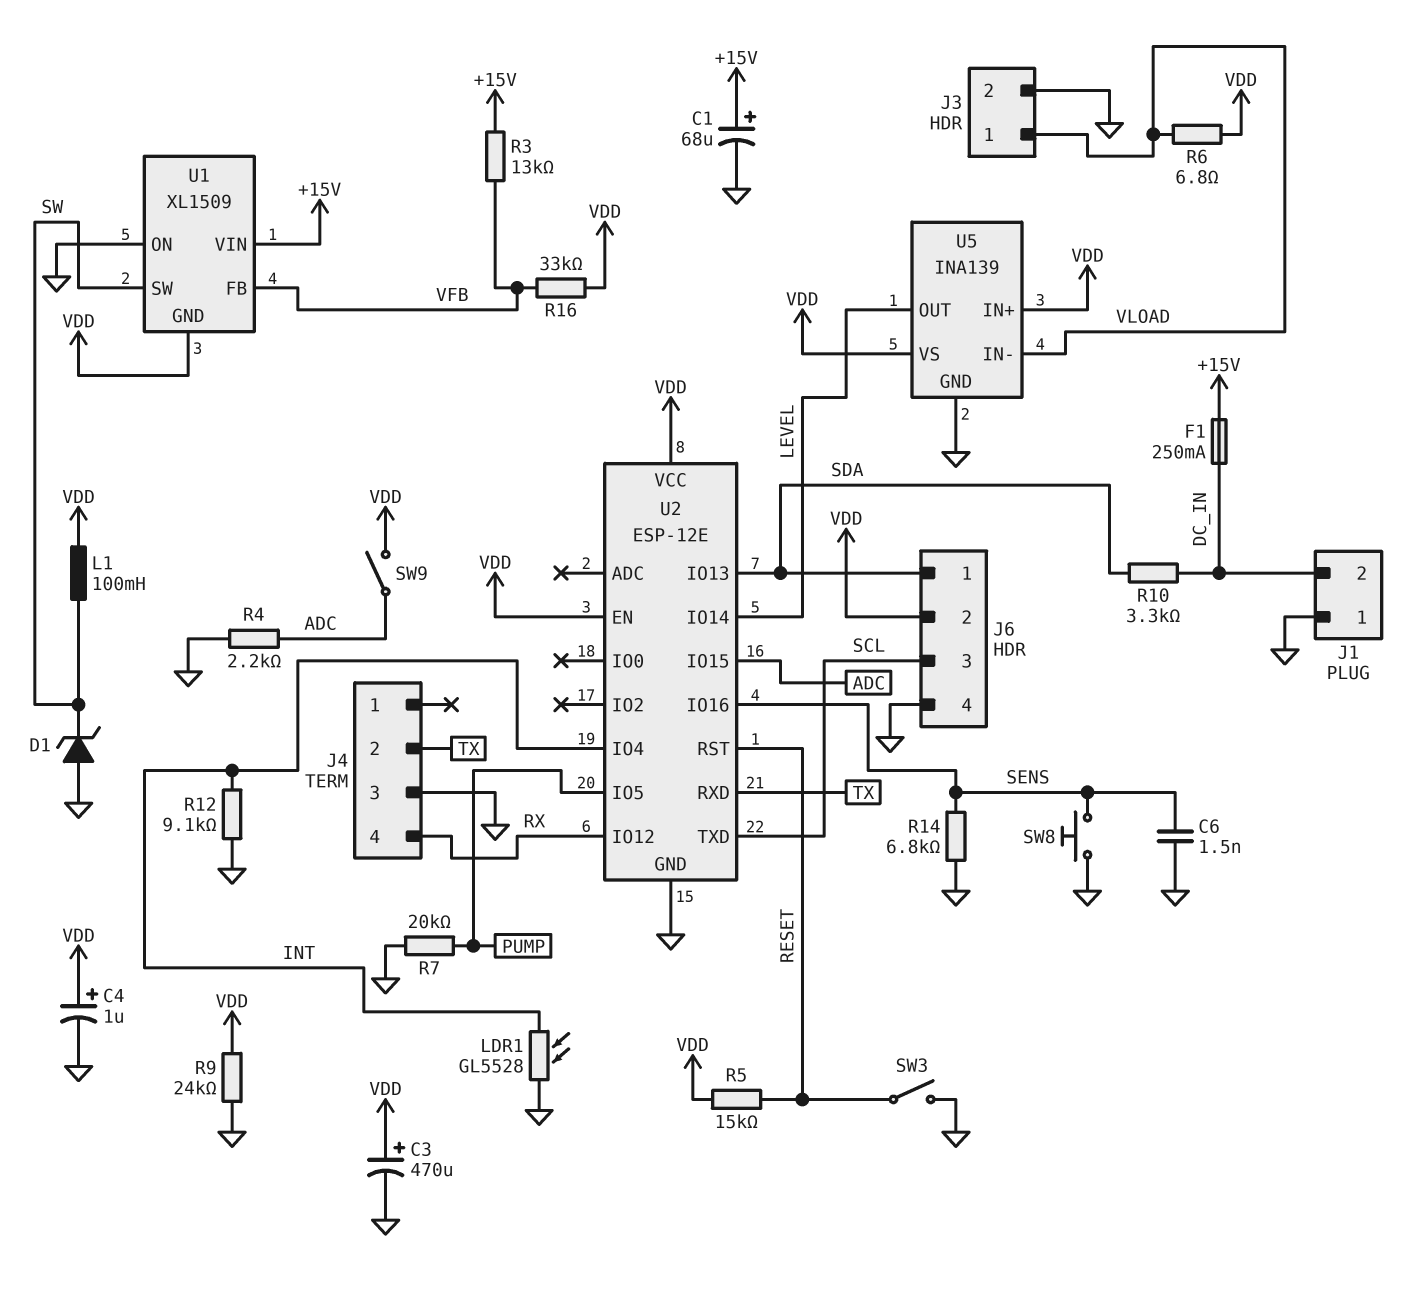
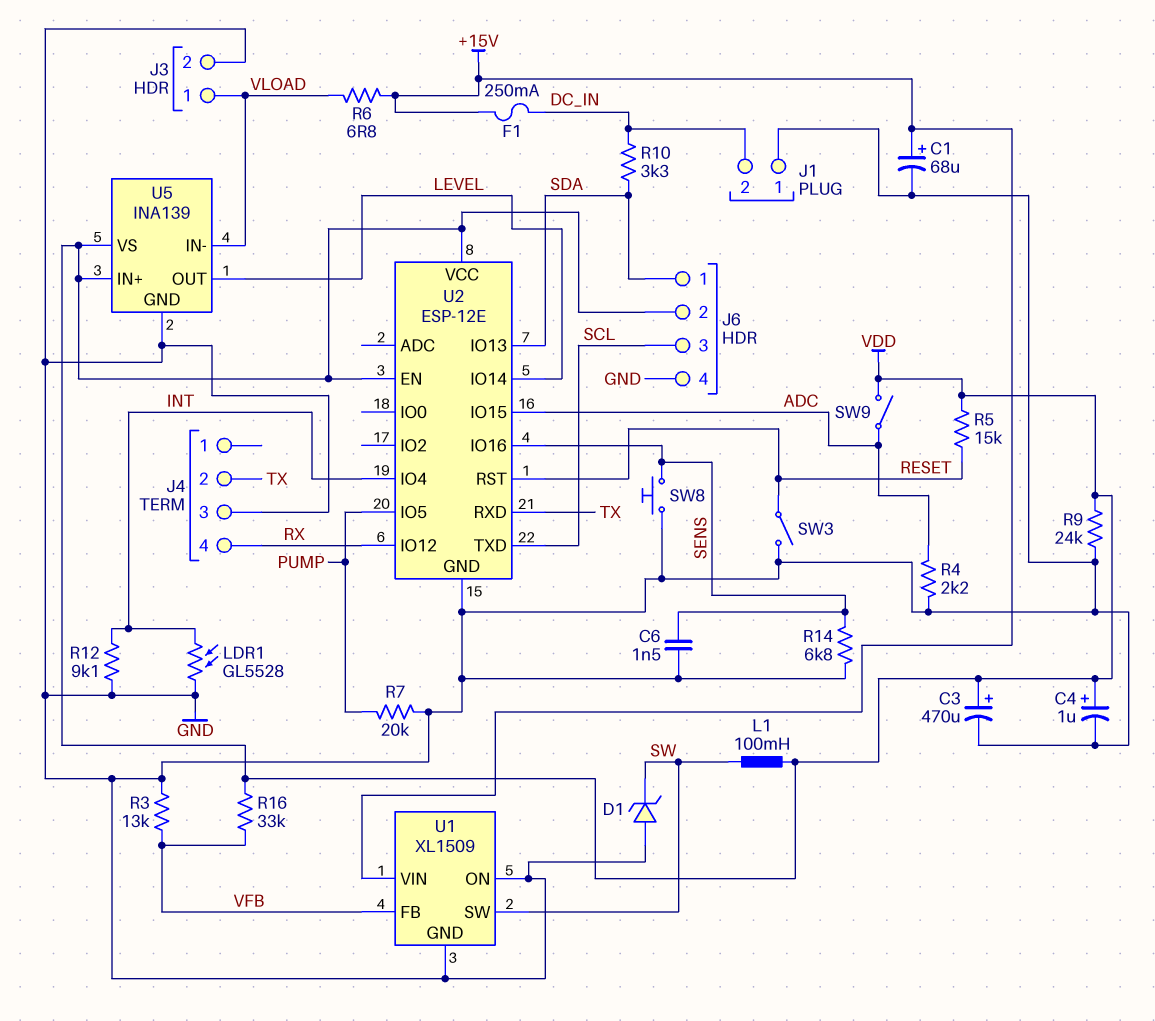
R3: 13k (+15V, VFB) -> 13k (GND, VFB)
R6: 6.8 (VDD, VLOAD) -> 6.8 (+15V, VLOAD)
U1 pin GND: VDD -> GND

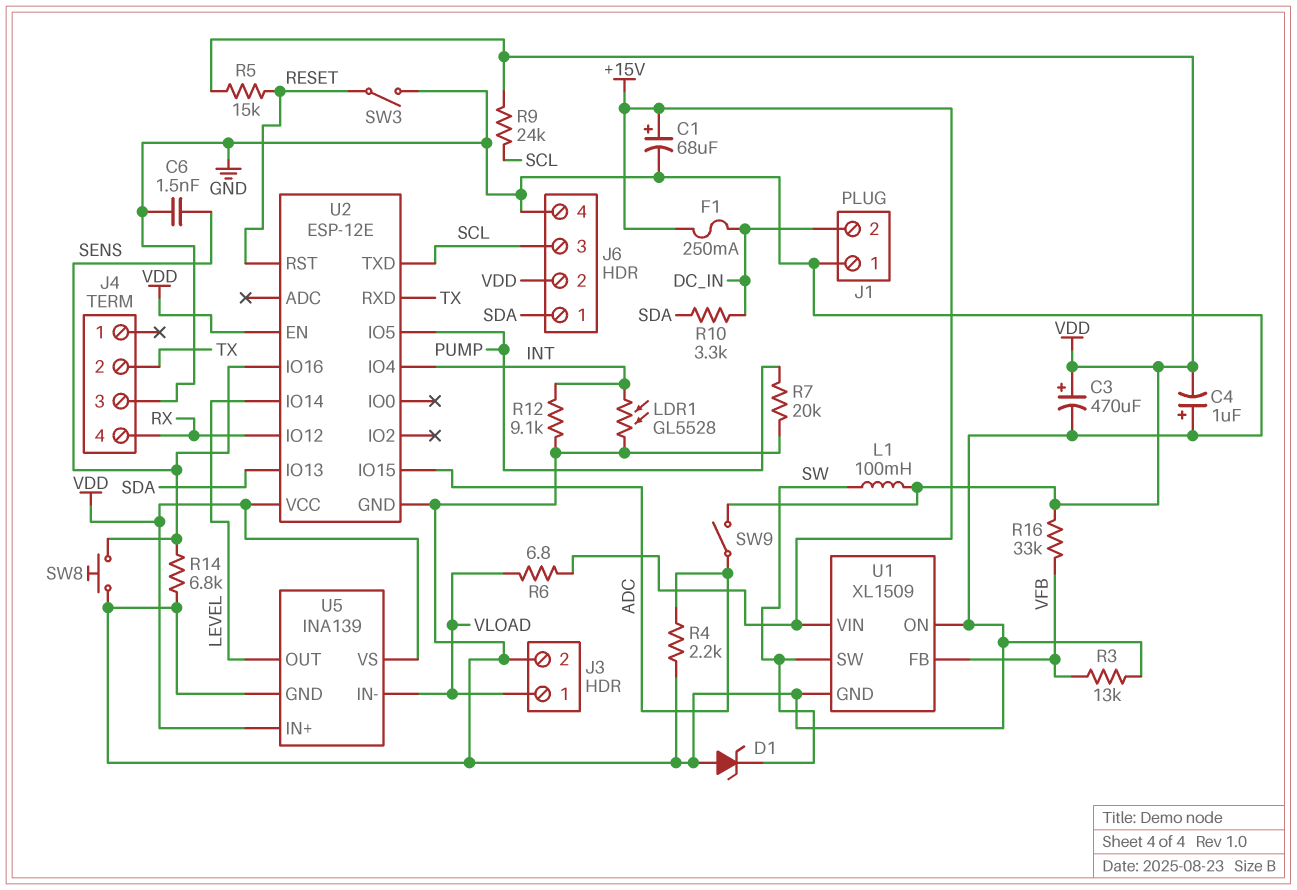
C4: 1uF (plus VDD, minus GND) -> 1uF (plus GND, minus VDD)
R9: 24k (GND, VDD) -> 24k (SCL, VDD)

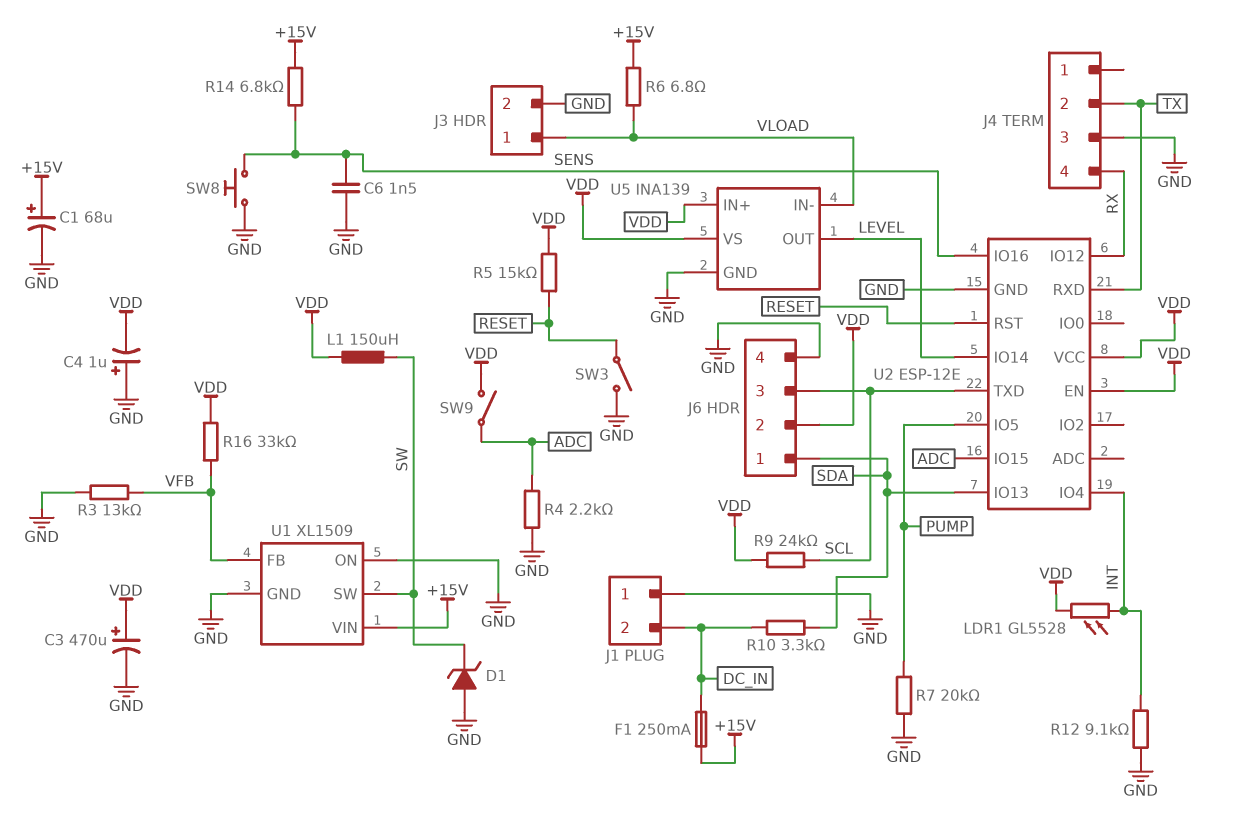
L1: 100mH (SW, VDD) -> 150uH (SW, VDD)
LDR1: GL5528 (GND, INT) -> GL5528 (INT, VDD)
R14: 6.8k (GND, SENS) -> 6.8k (+15V, SENS)

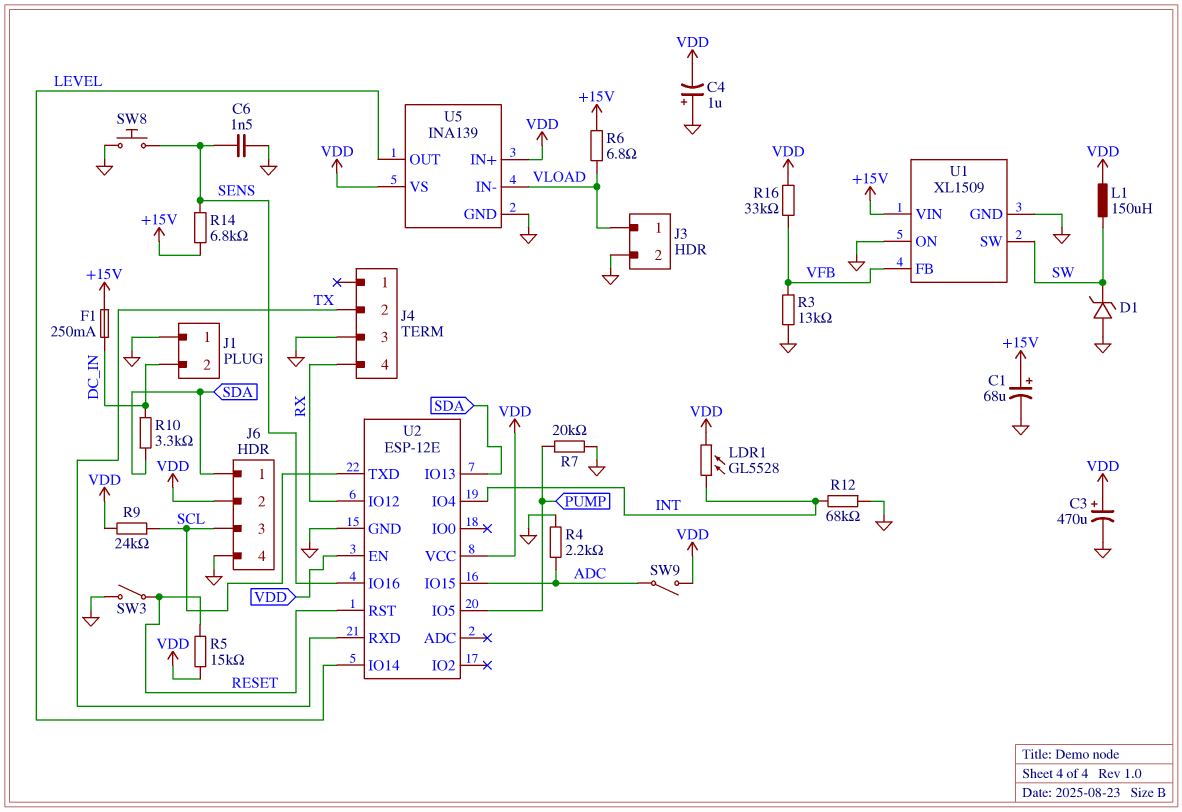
R12: 9.1k (GND, INT) -> 68k (GND, INT)

